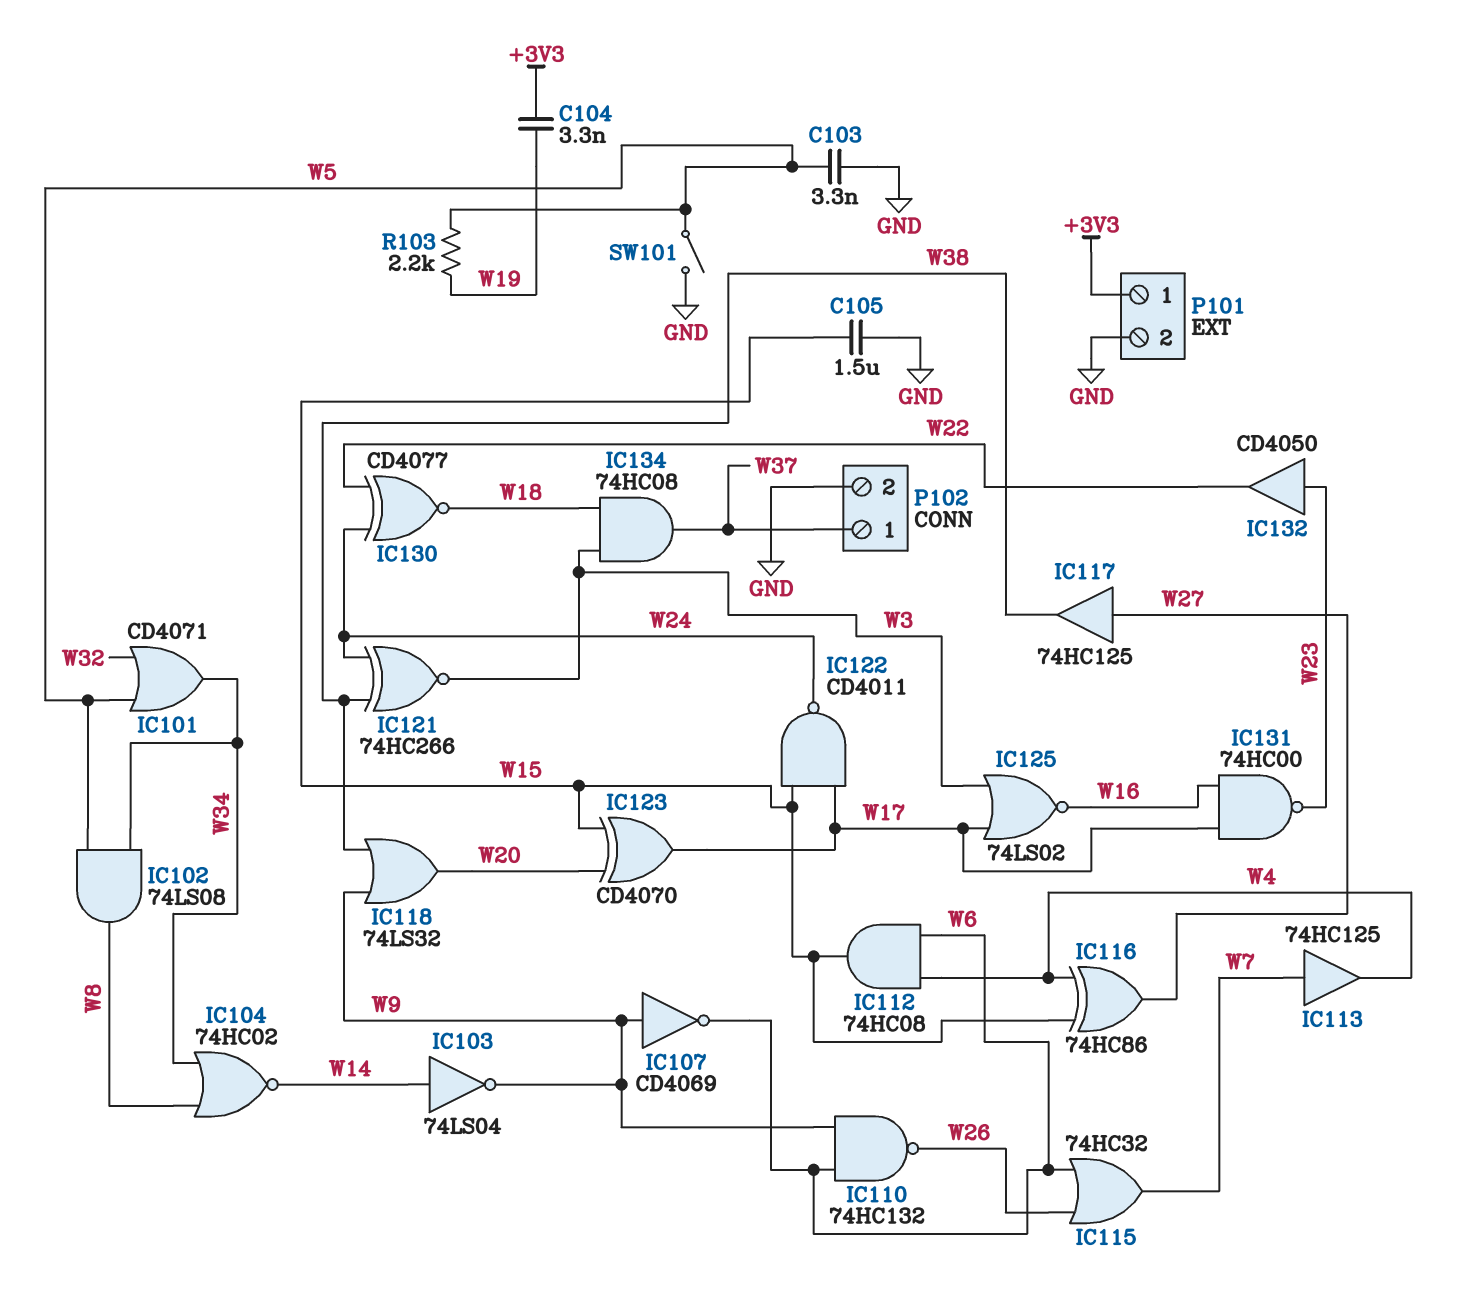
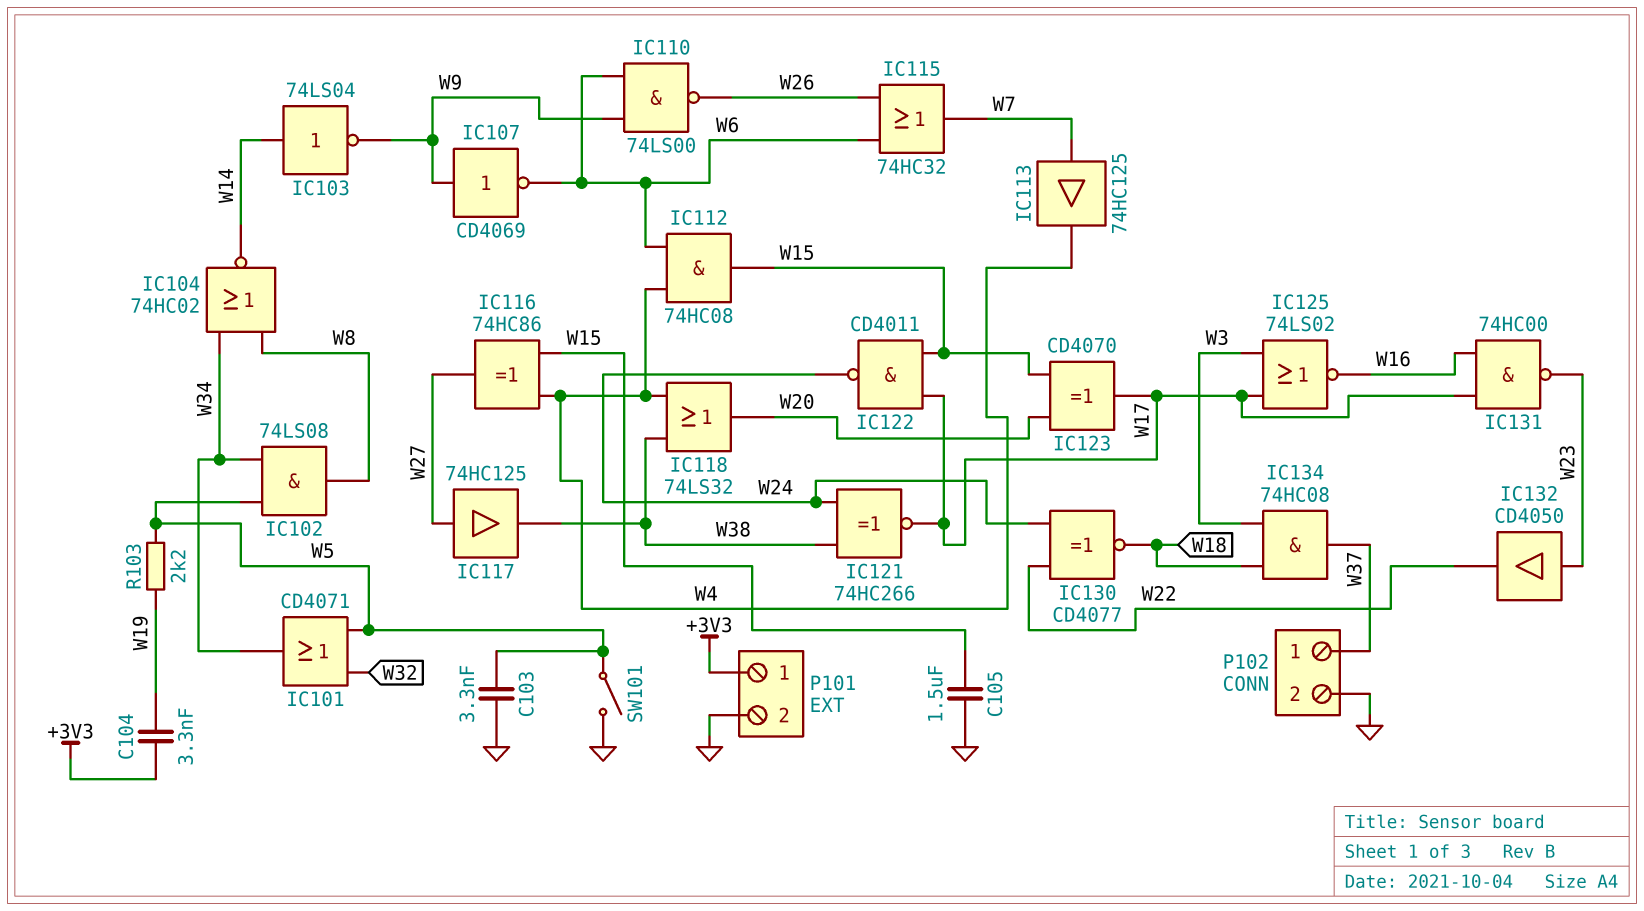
IC110: NAND 74HC132 (in W6, in W9, out W26) -> NAND 74LS00 (in W6, in W9, out W26)
IC118: OR 74LS32 (in W9, in W38, out W20) -> OR 74LS32 (in W4, in W38, out W20)
IC121: XNOR 74HC266 (in W24, in W38, out W3) -> XNOR 74HC266 (in W24, in W38, out W17)

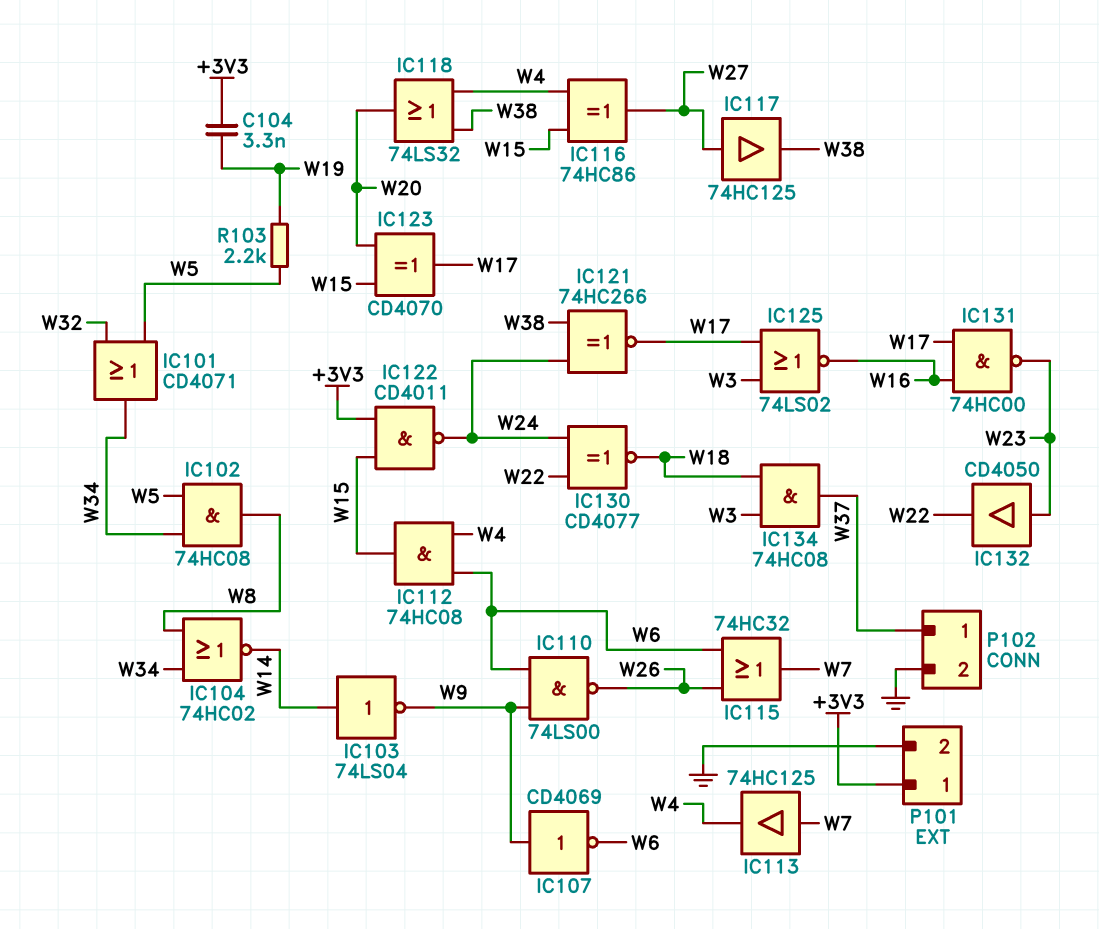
C103: 3.3nF (GND, W5) -> none
C105: 1.5uF (GND, W15) -> none
IC102: AND 74LS08 (in W5, in W34, out W8) -> AND 74HC08 (in W5, in W34, out W8)
IC122: NAND CD4011 (in W15, in W17, out W24) -> NAND CD4011 (in +3V3, in W15, out W24)
SW101: switch (GND, W5) -> none

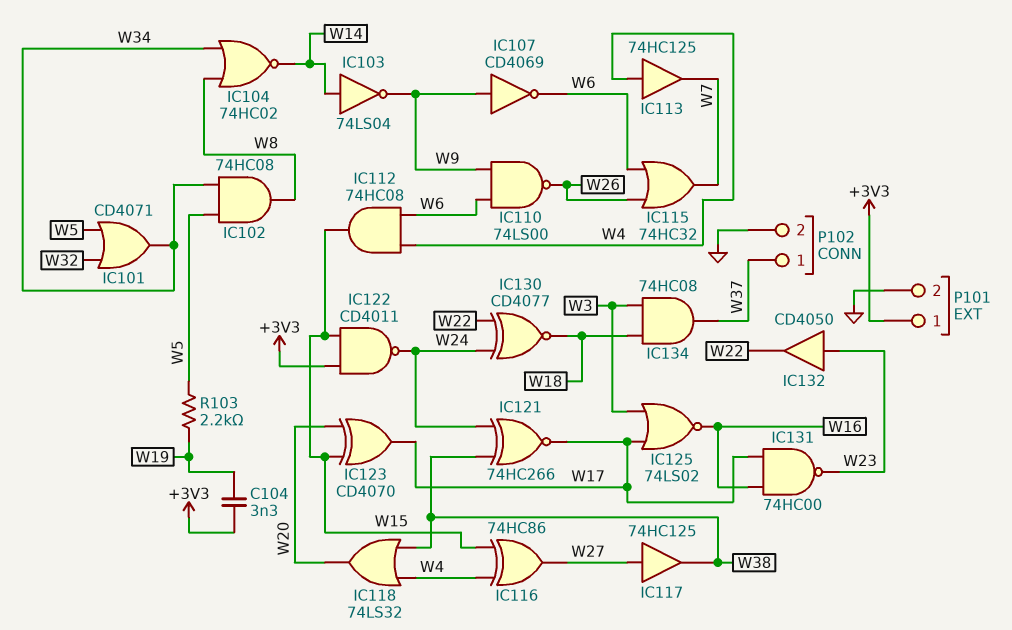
IC113: buffer 74HC125 (in W7, out W4) -> buffer 74HC125 (in W4, out W7)

